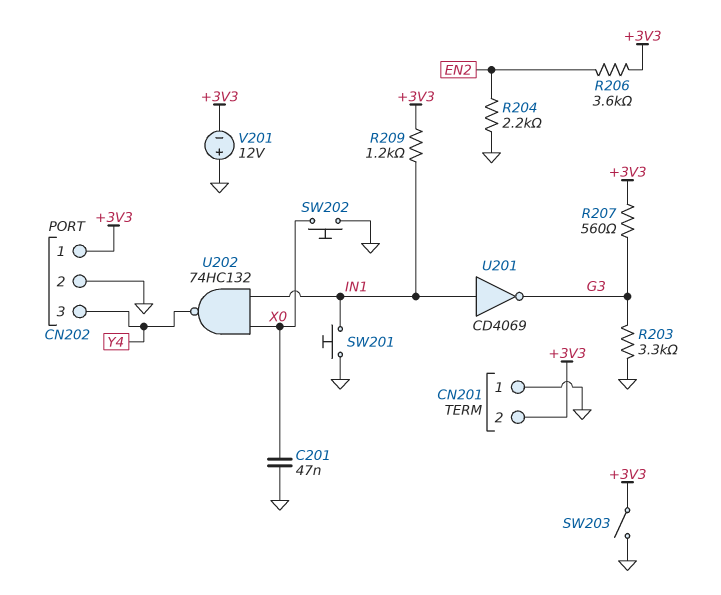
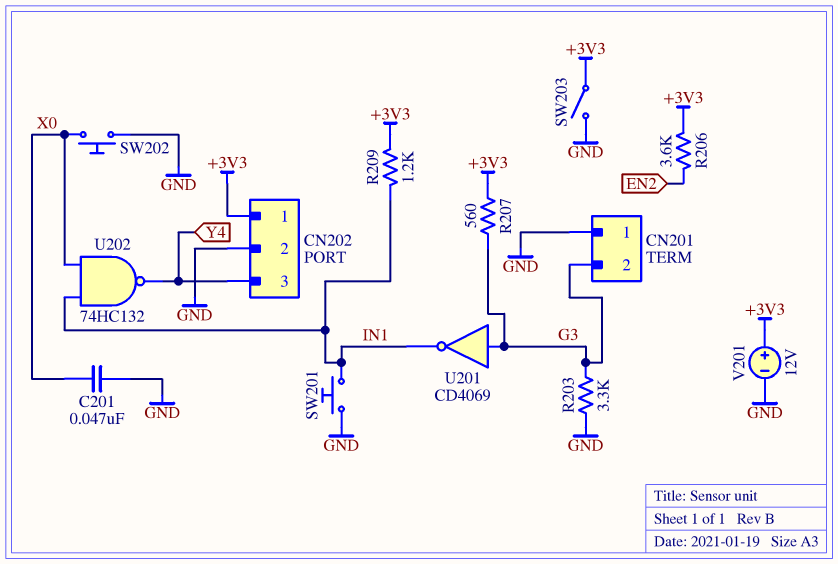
CN201 pin 2: +3V3 -> G3
R204: 2.2k (EN2, GND) -> none
U201: NOT CD4069 (in IN1, out G3) -> NOT CD4069 (in G3, out IN1)
V201: 12V (plus GND, minus +3V3) -> 12V (plus +3V3, minus GND)

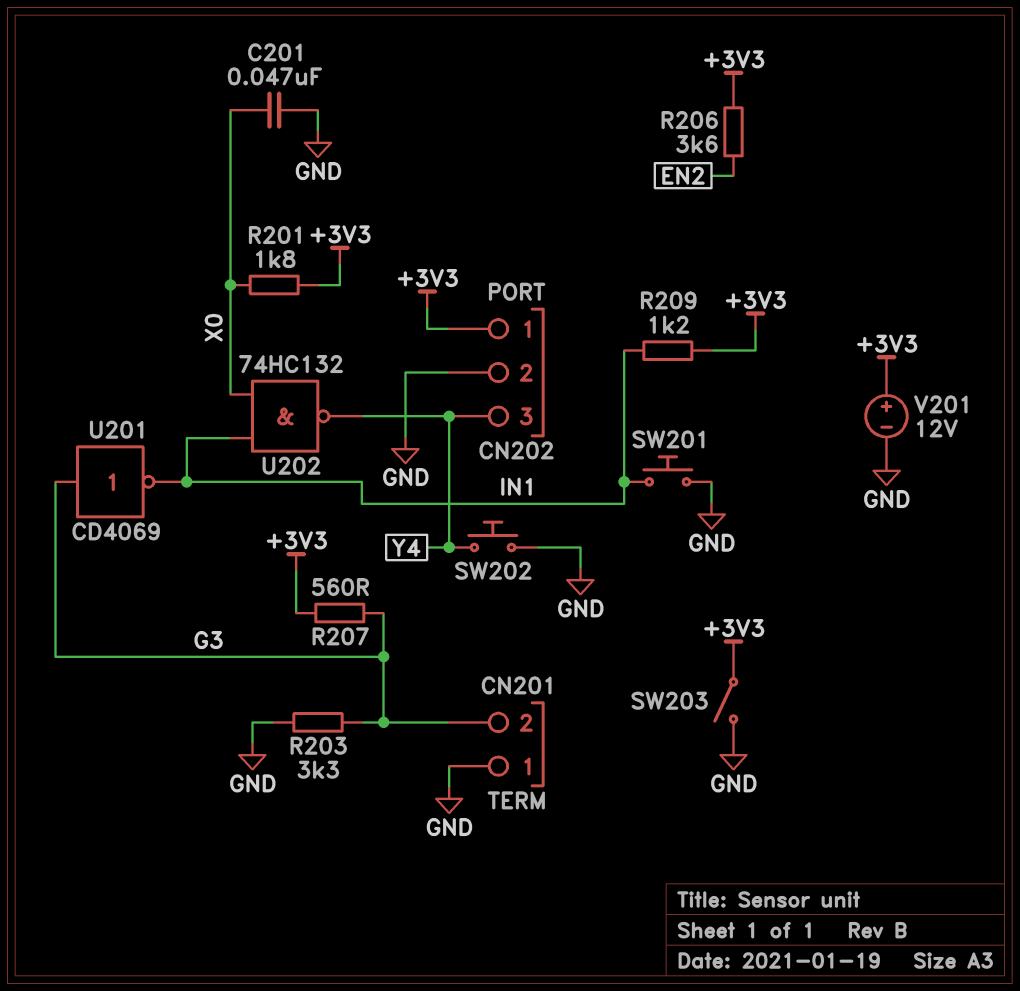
R201: none -> 1.8k (+3V3, X0)
SW202: button (GND, X0) -> button (GND, Y4)

